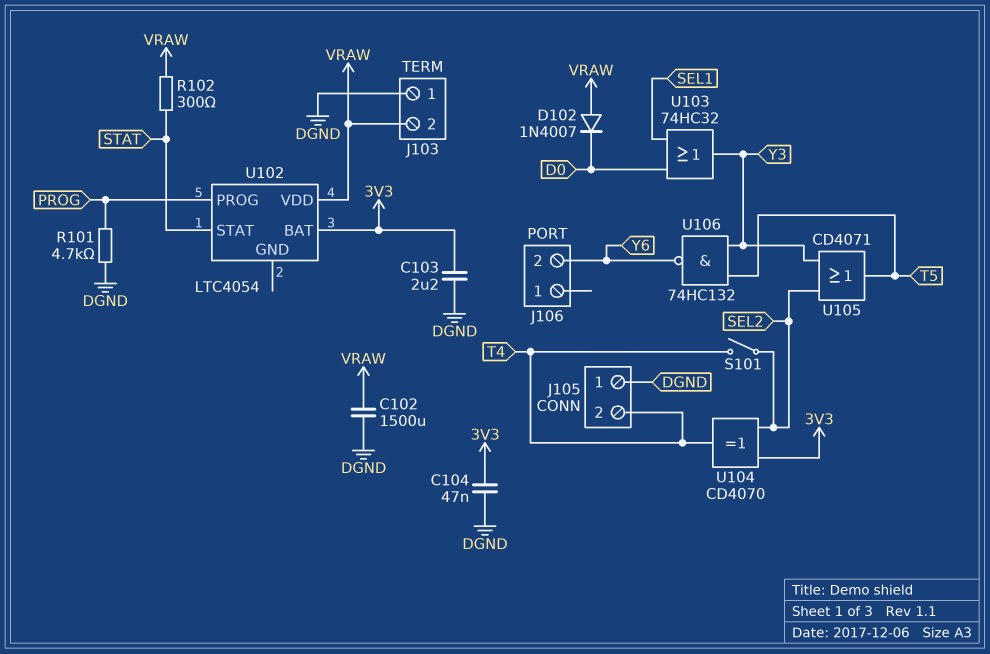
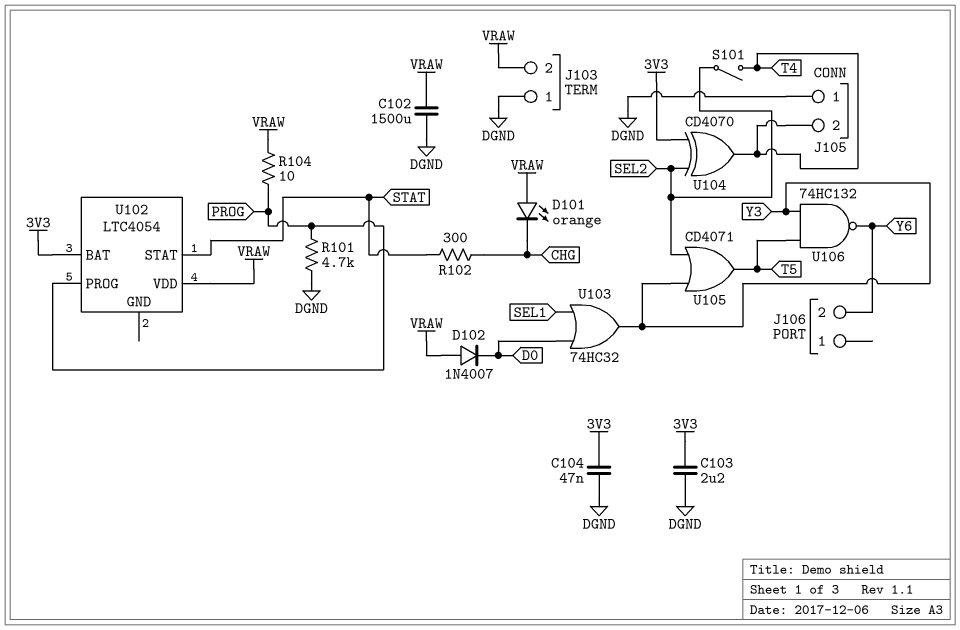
D101: none -> LED orange (A VRAW, K CHG)
R102: 300 (STAT, VRAW) -> 300 (CHG, STAT)
R104: none -> 10 (PROG, VRAW)

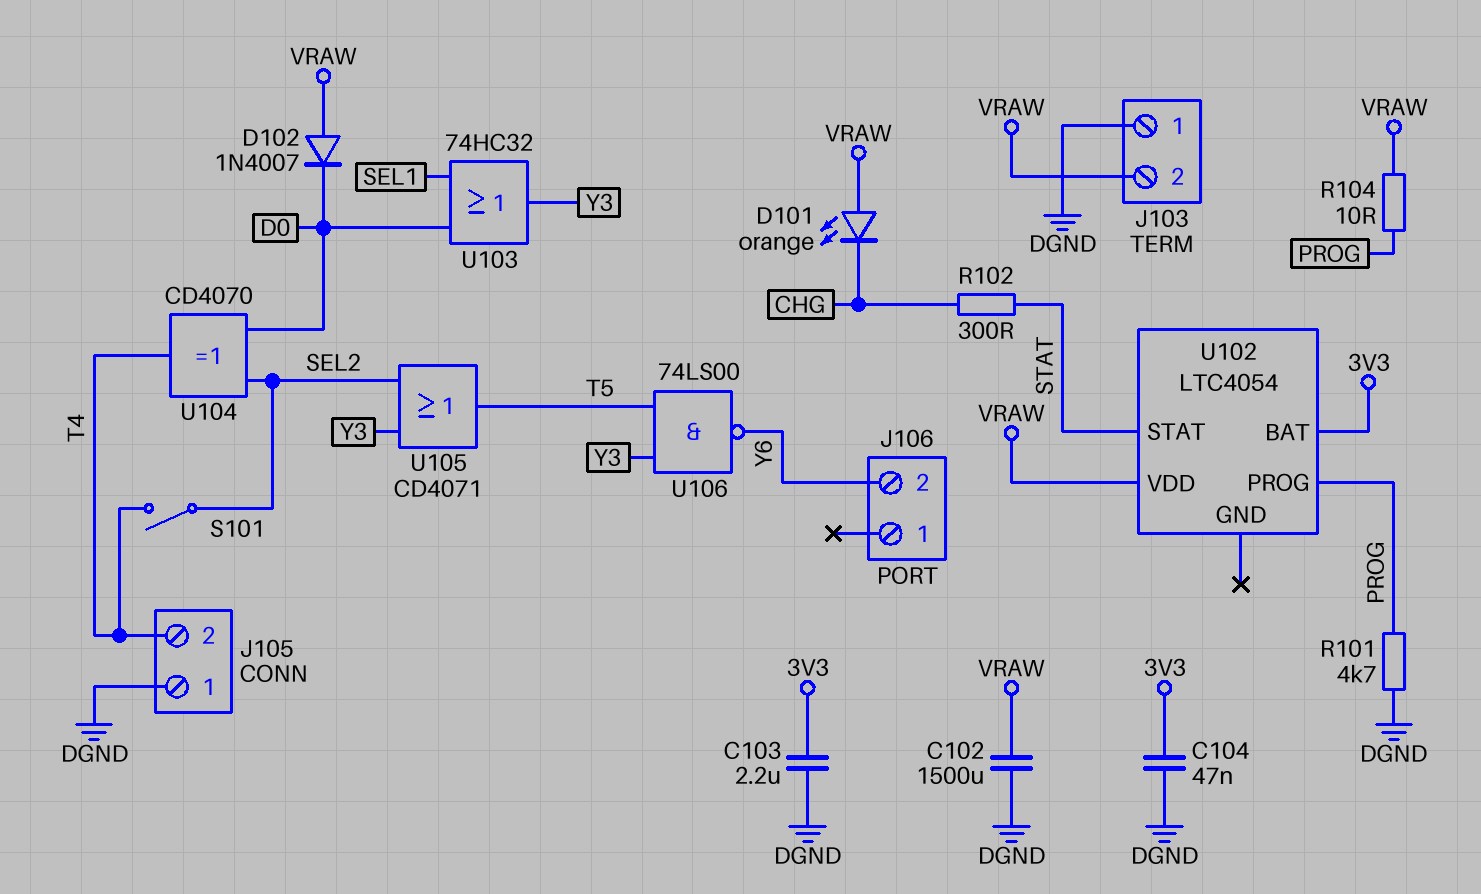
U104: XOR CD4070 (in 3V3, in SEL2, out T4) -> XOR CD4070 (in D0, in SEL2, out T4)
U106: NAND 74HC132 (in T5, in Y3, out Y6) -> NAND 74LS00 (in T5, in Y3, out Y6)

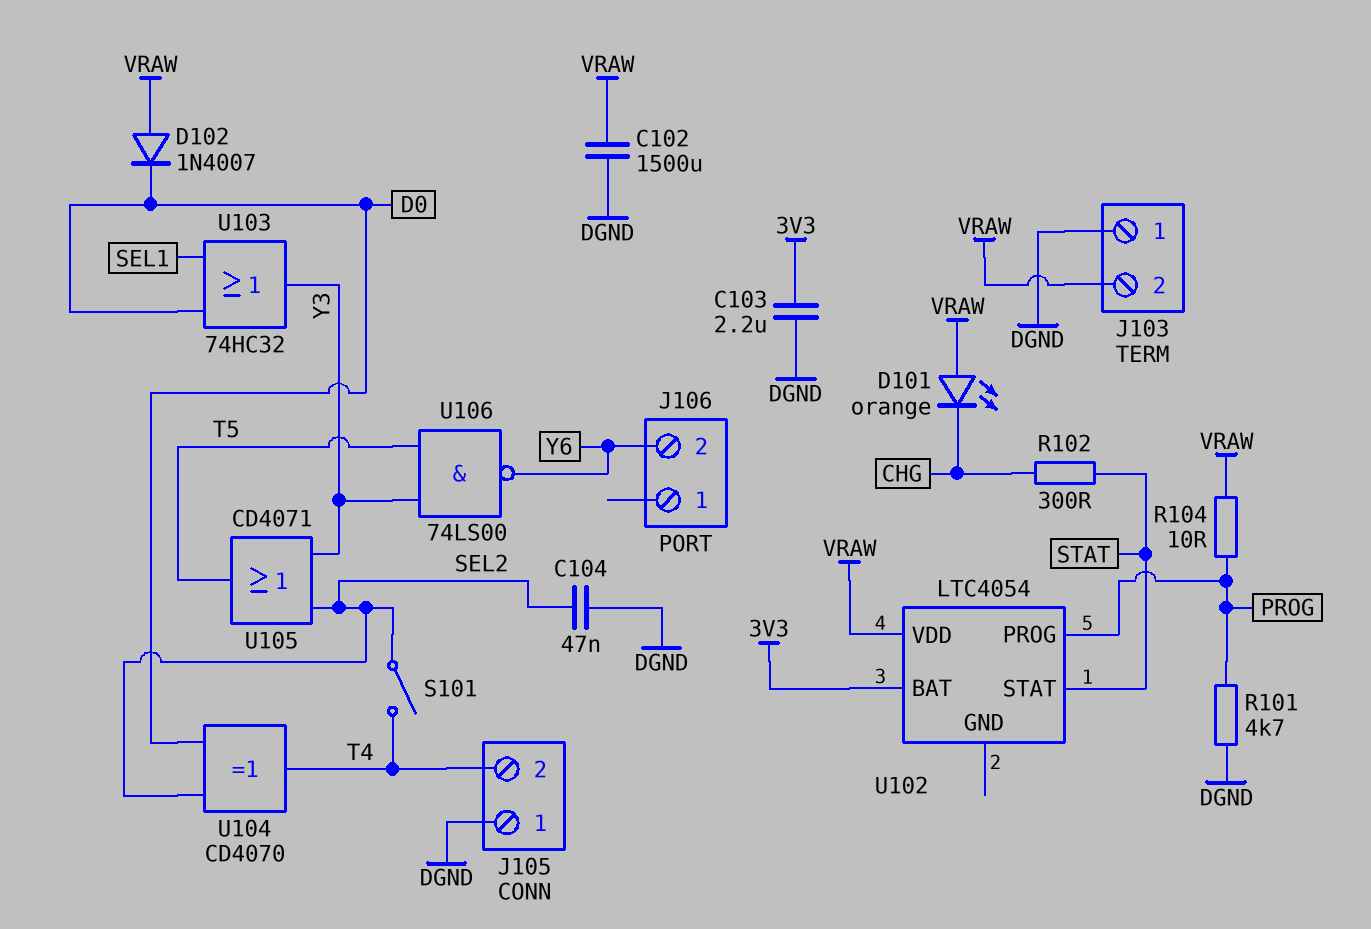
C104: 47nF (3V3, DGND) -> 47nF (DGND, SEL2)

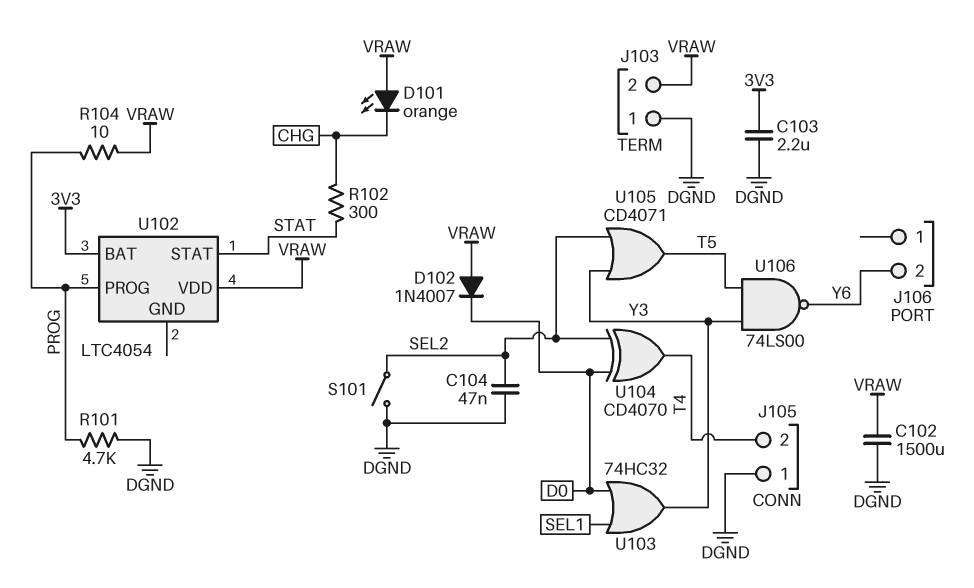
S101: switch (SEL2, T4) -> switch (DGND, SEL2)

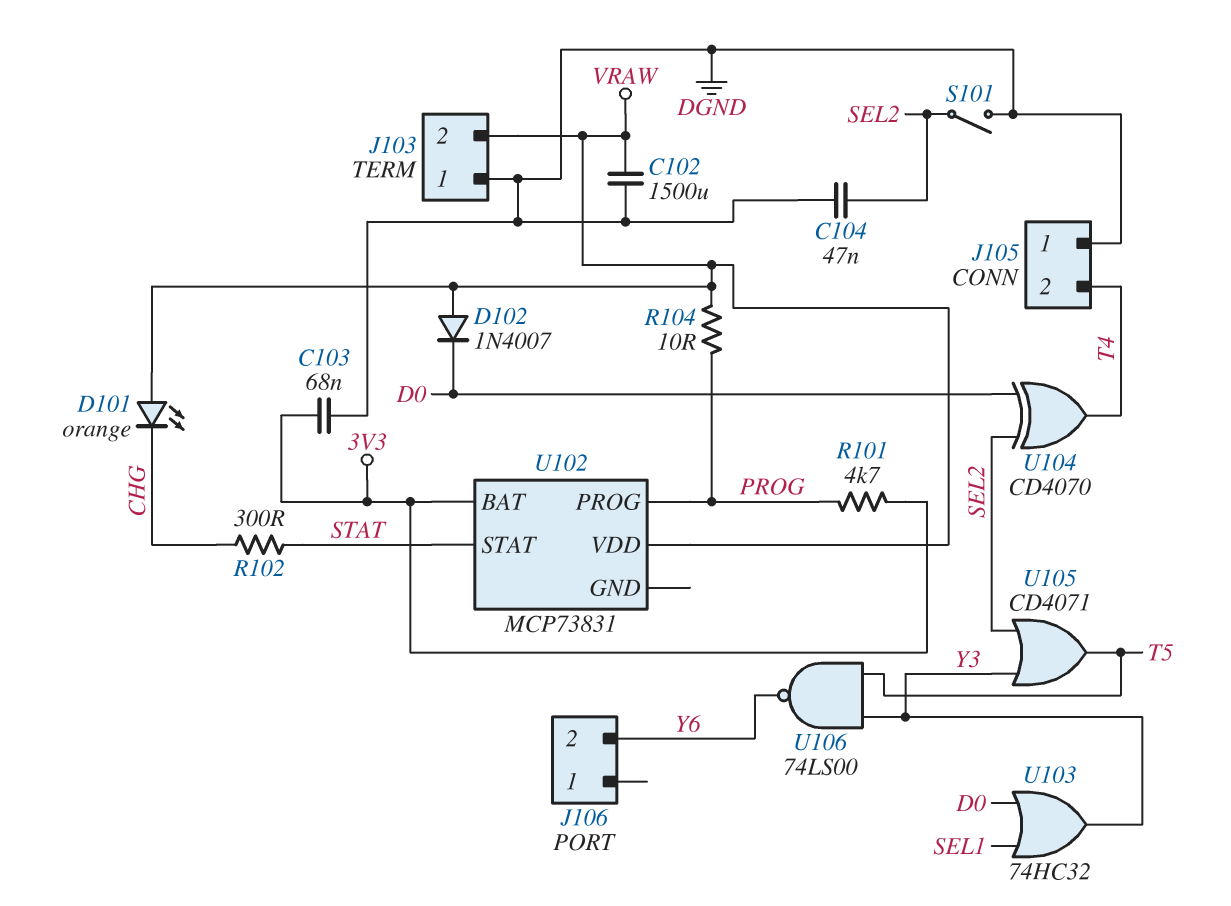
C103: 2.2uF (3V3, DGND) -> 68nF (3V3, DGND)
R101: 4.7k (DGND, PROG) -> 4.7k (3V3, PROG)
U102: LTC4054 -> MCP73831

